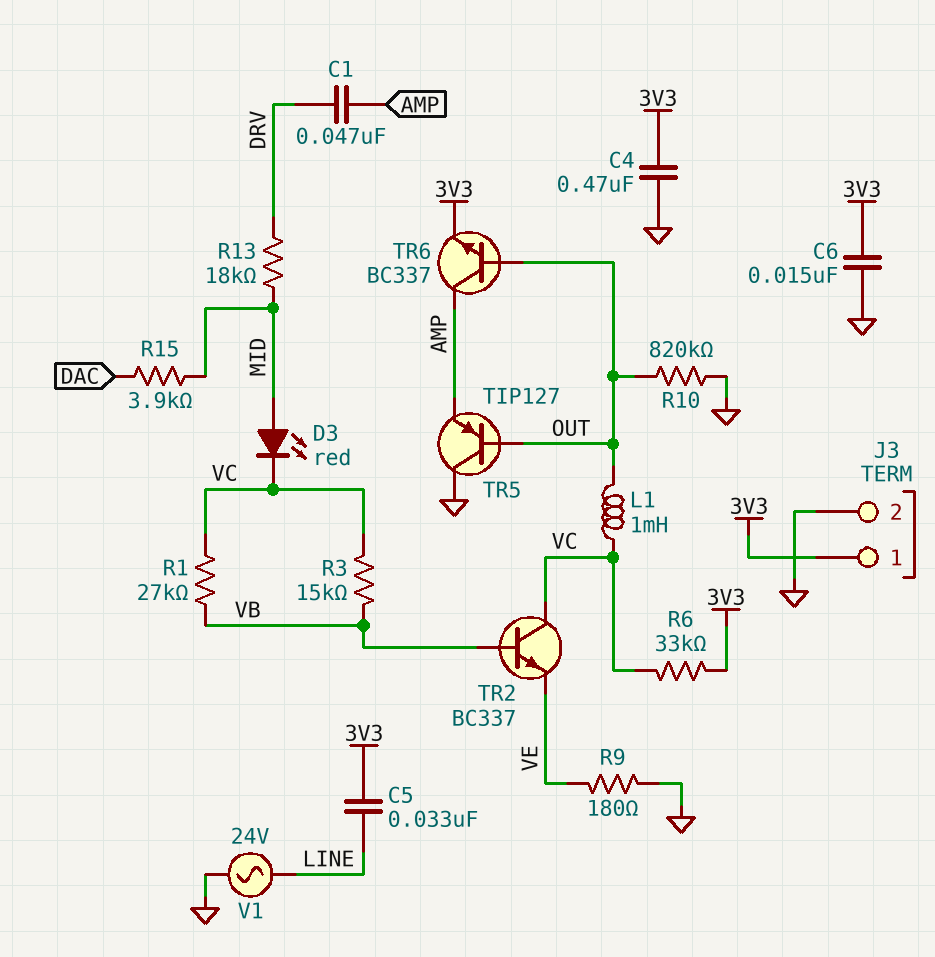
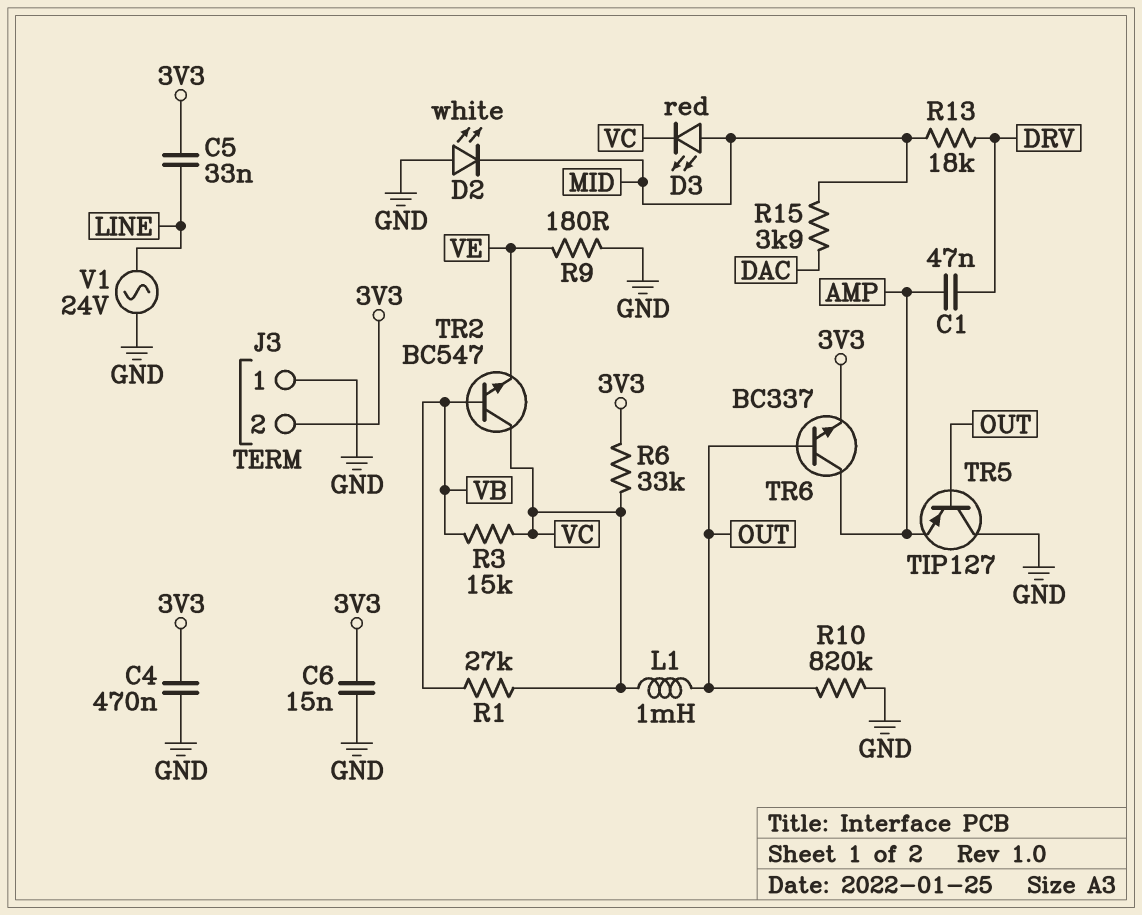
D2: none -> LED white (A GND, K MID)
J3 pin 1: 3V3 -> GND
J3 pin 2: GND -> 3V3
TR2: NPN BC337 (B VB, C VC, E VE) -> NPN BC547 (B VB, C VC, E VE)

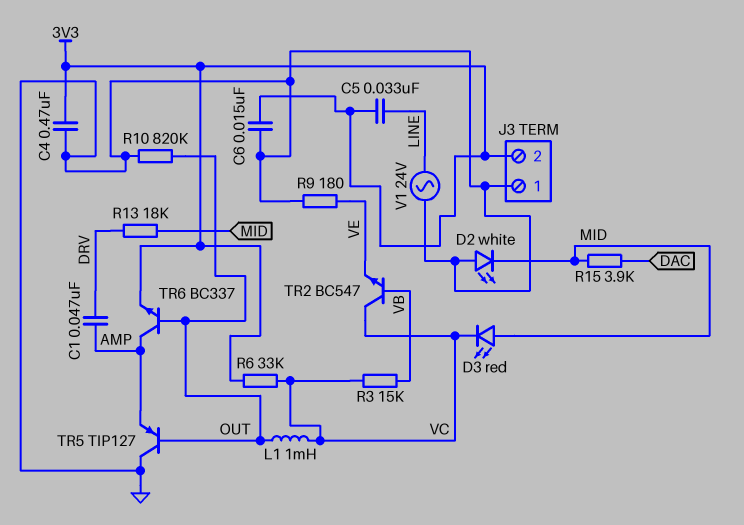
R1: 27k (VB, VC) -> none

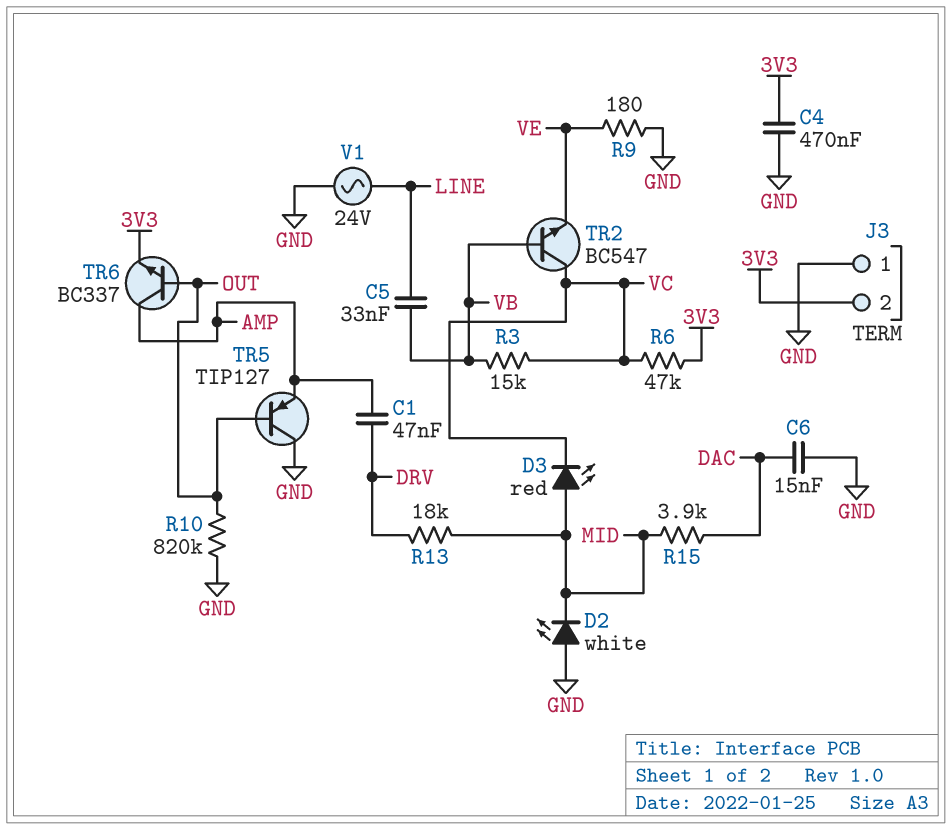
C5: 33nF (3V3, LINE) -> 33nF (LINE, VB)
C6: 15nF (3V3, GND) -> 15nF (DAC, GND)
L1: 1mH (OUT, VC) -> none
R6: 33k (3V3, VC) -> 47k (3V3, VC)

